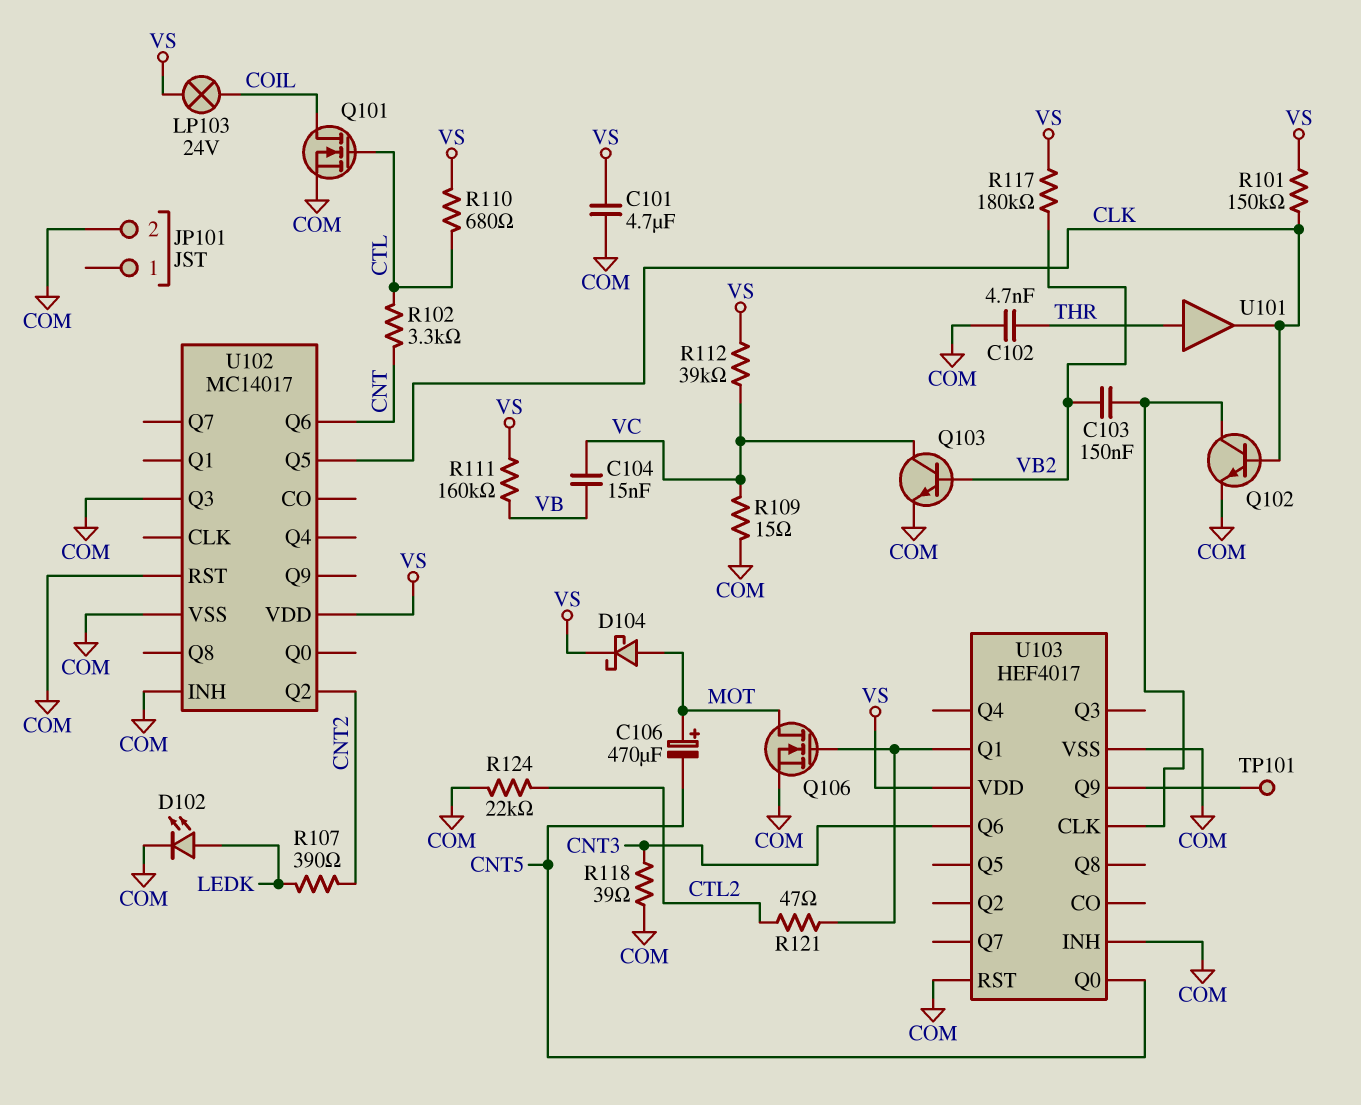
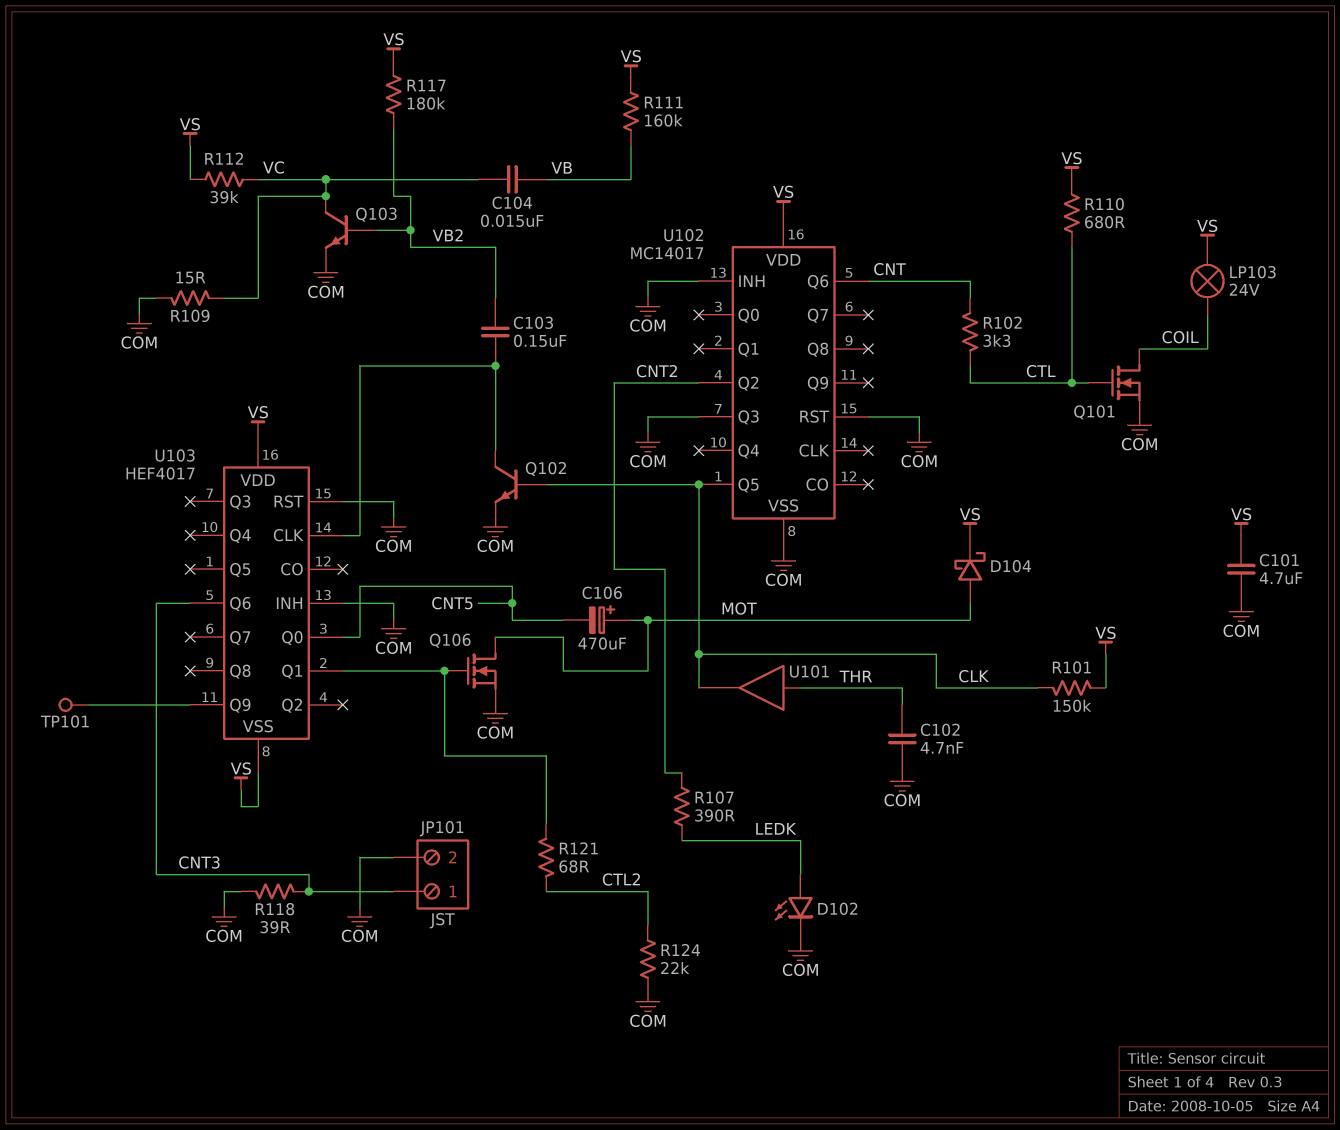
JP101 pin 1: none -> CNT3
R121: 47 (CTL2, U103/Q1) -> 68 (CTL2, U103/Q1)
U103 pin VSS: COM -> VS

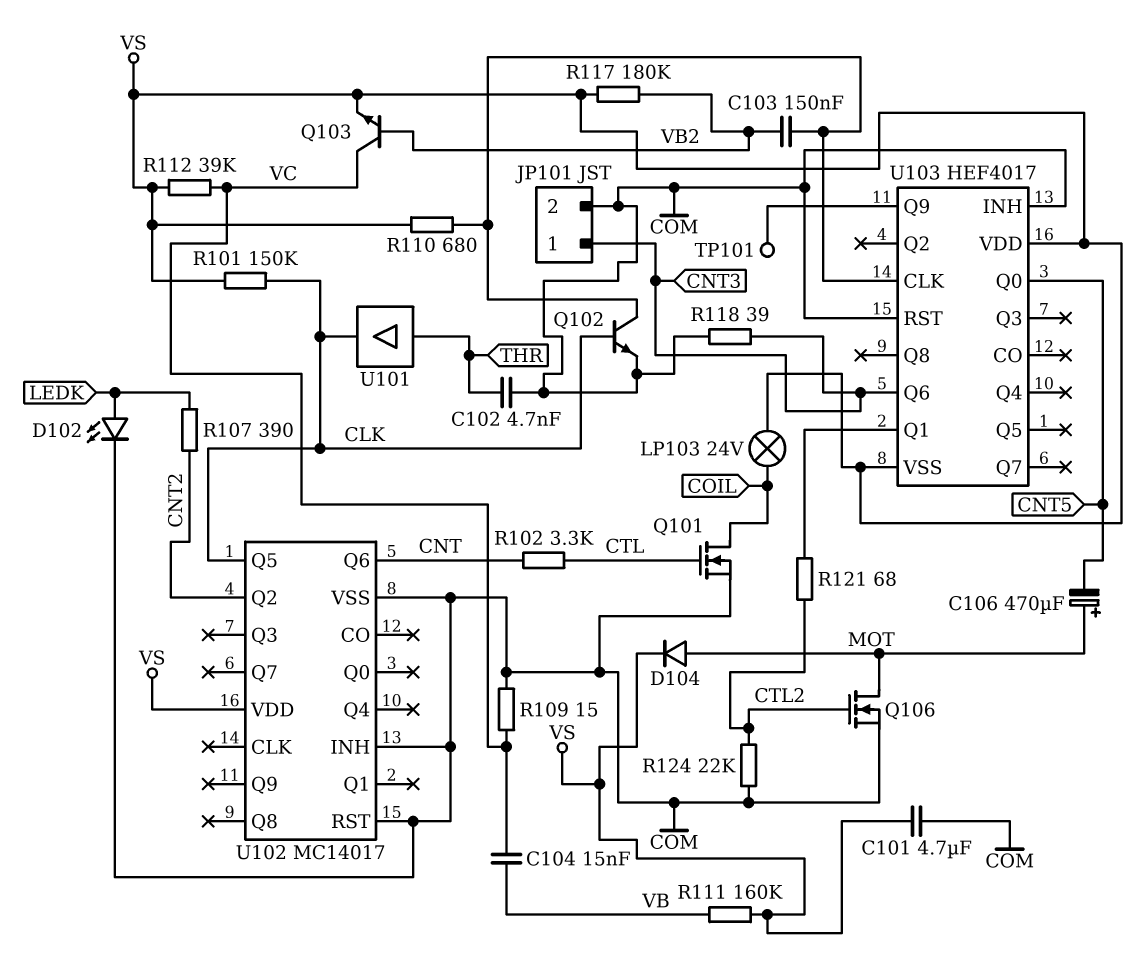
D104: schottky (A MOT, K VS) -> diode (A MOT, K VS)
Q103: NPN (B VB2, C VC, E COM) -> NPN (B VB2, C VC, E VS)
Q106: NMOS (G U103/Q1, D MOT, S COM) -> NMOS (G CTL2, D MOT, S COM)
R110: 680 (CTL, VS) -> 680 (U103/CLK, VS)
U102 pin Q3: COM -> none

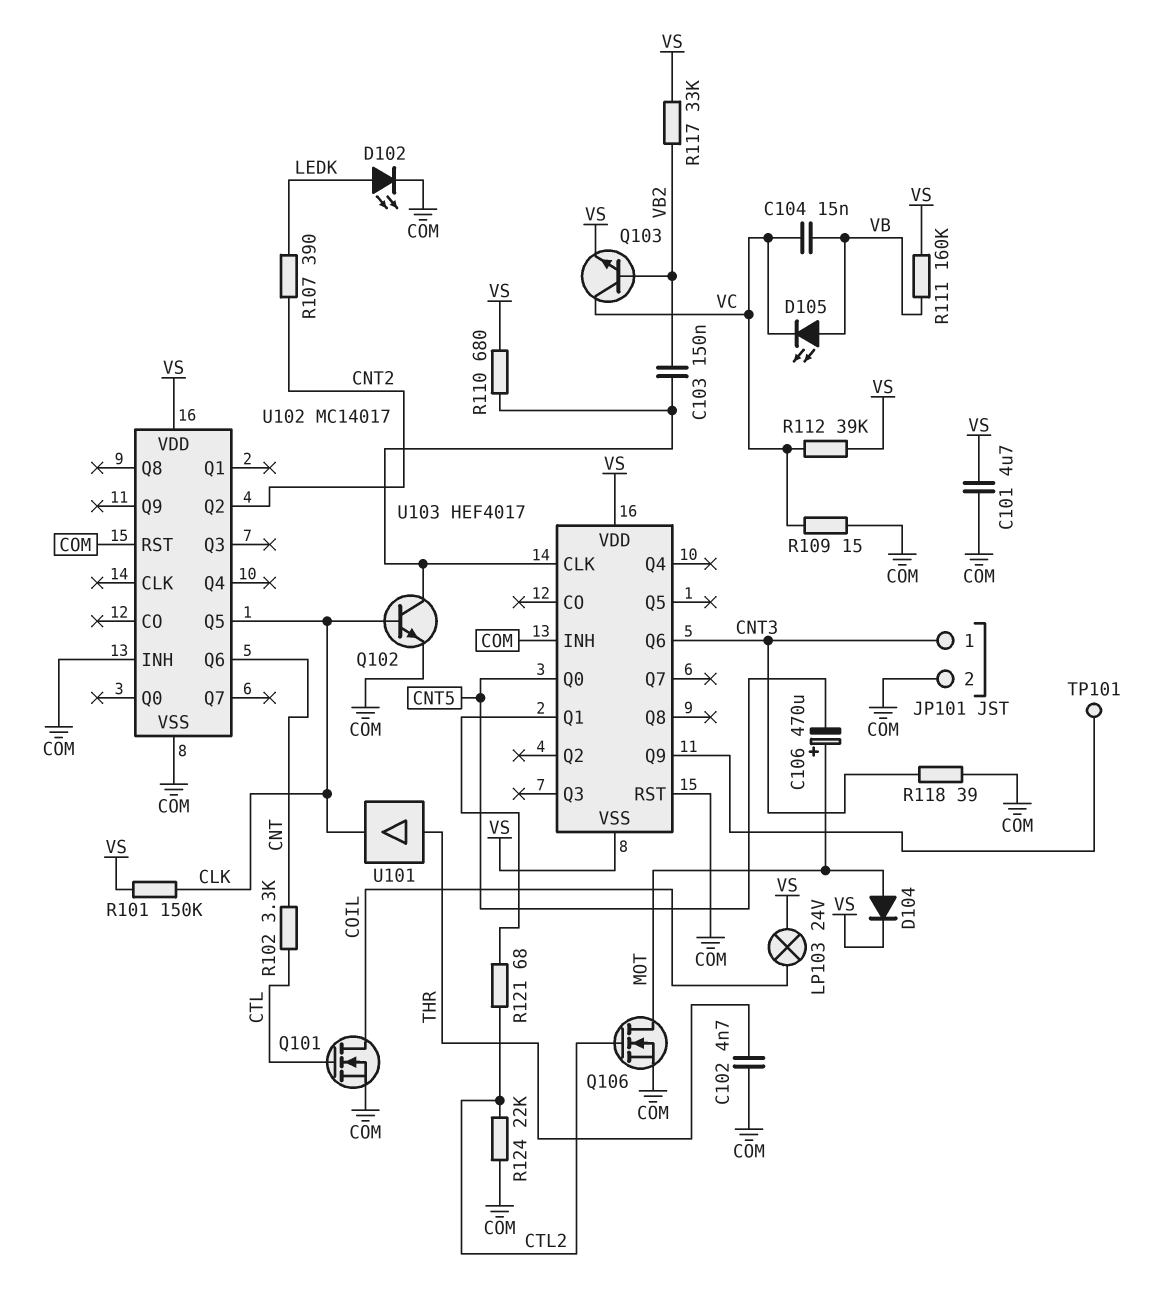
D105: none -> LED (A VB, K VC)
R117: 180k (VB2, VS) -> 33k (VB2, VS)

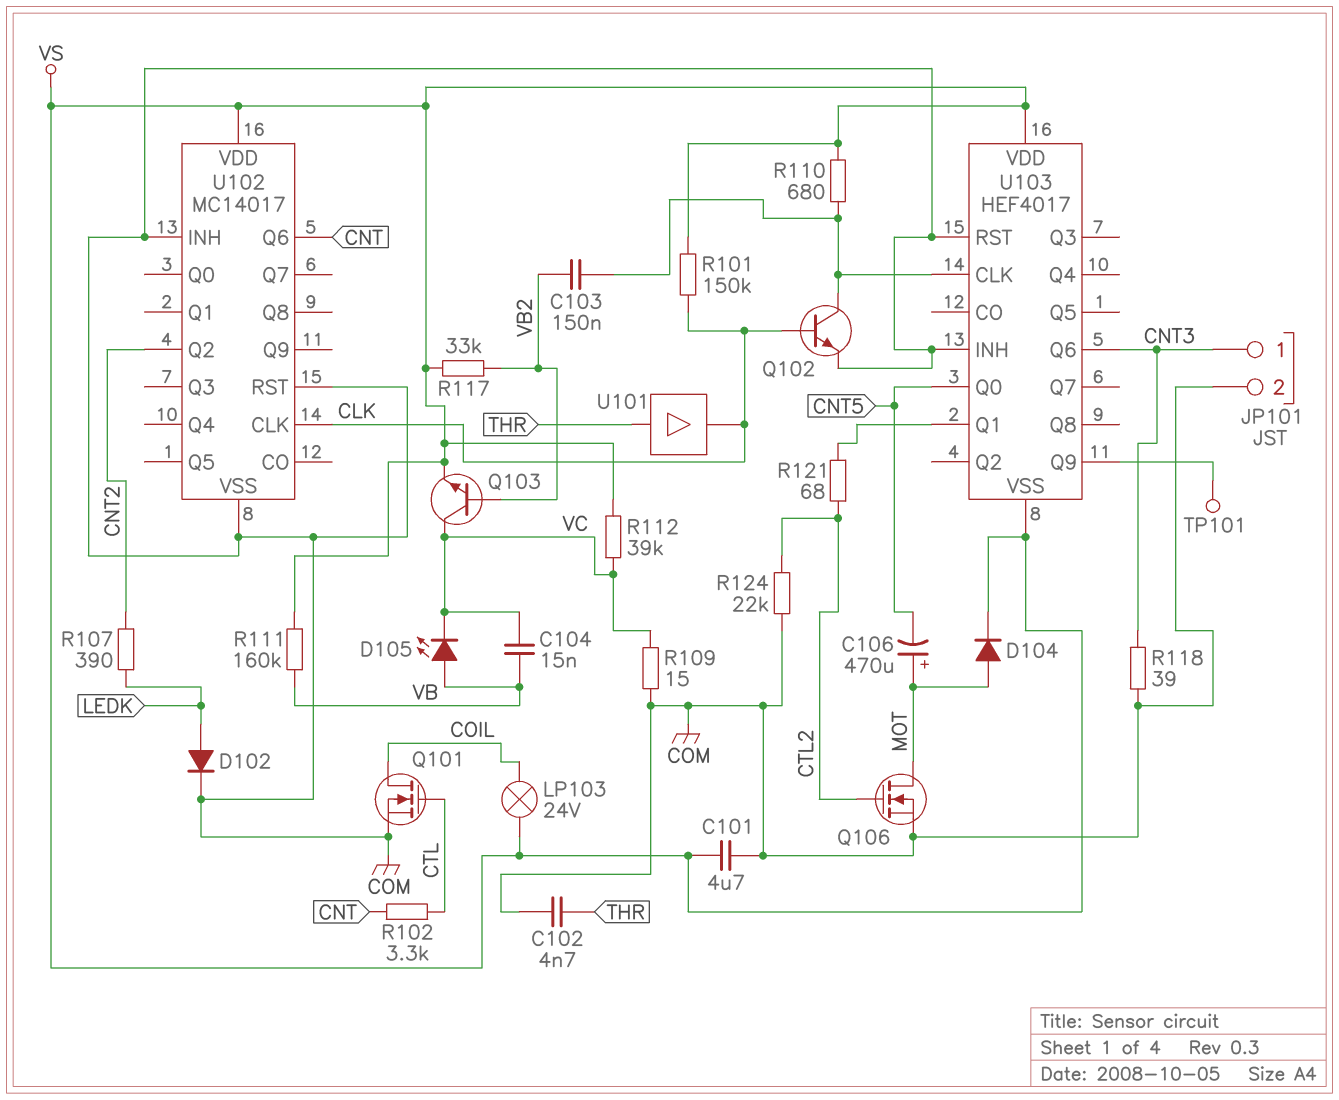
D102: LED (A LEDK, K COM) -> diode (A LEDK, K COM)
U102 pin CLK: none -> CLK
U102 pin Q5: CLK -> none

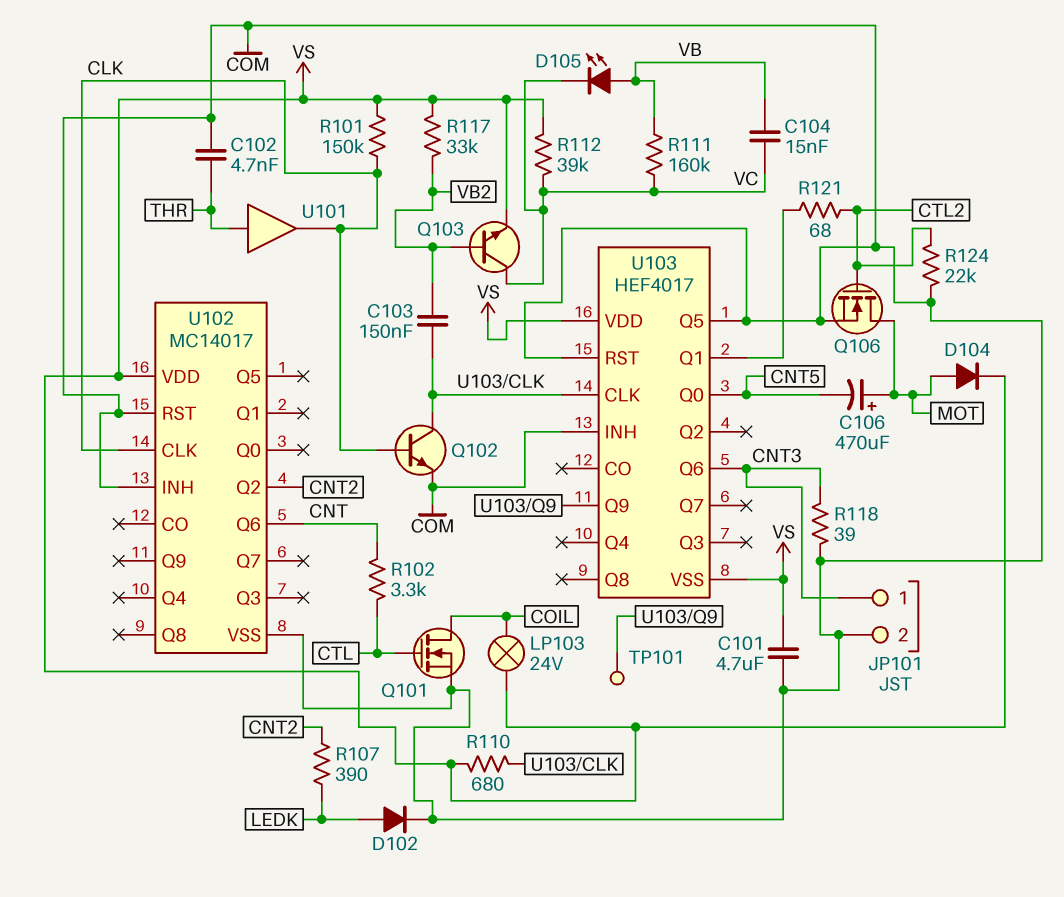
R109: 15 (COM, VC) -> none
R111: 160k (VB, VS) -> 160k (VB, VC)
U103 pin Q5: none -> COM

